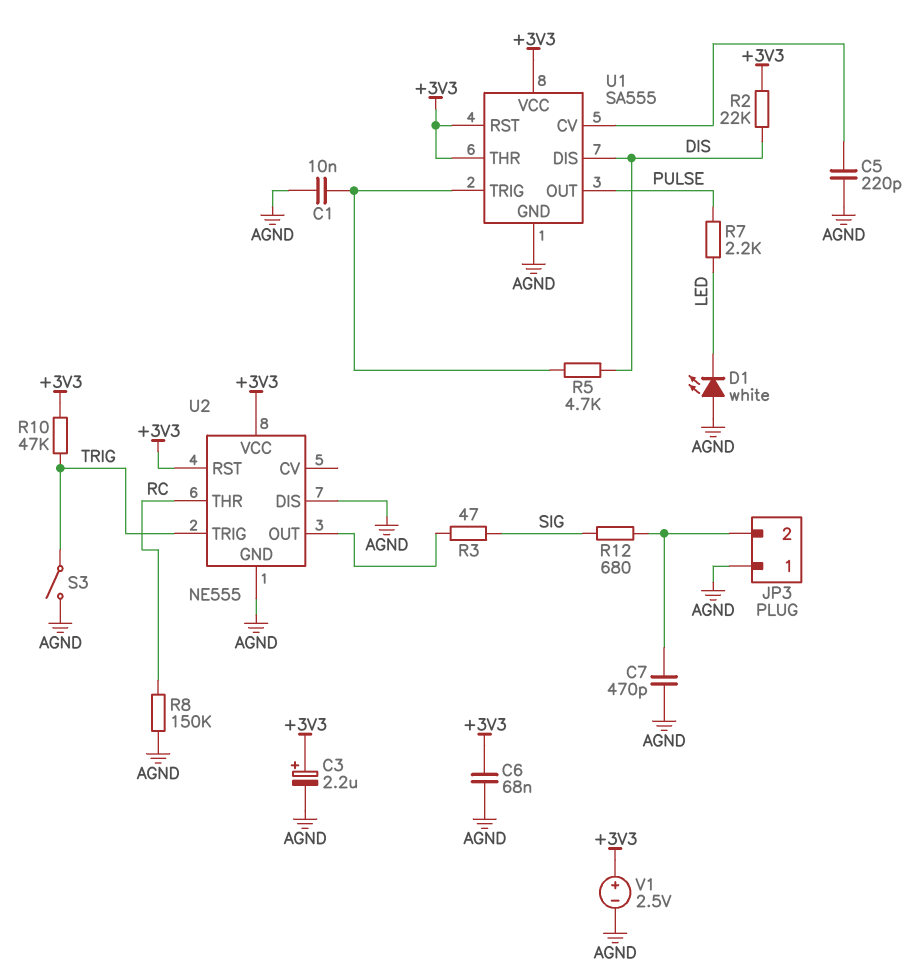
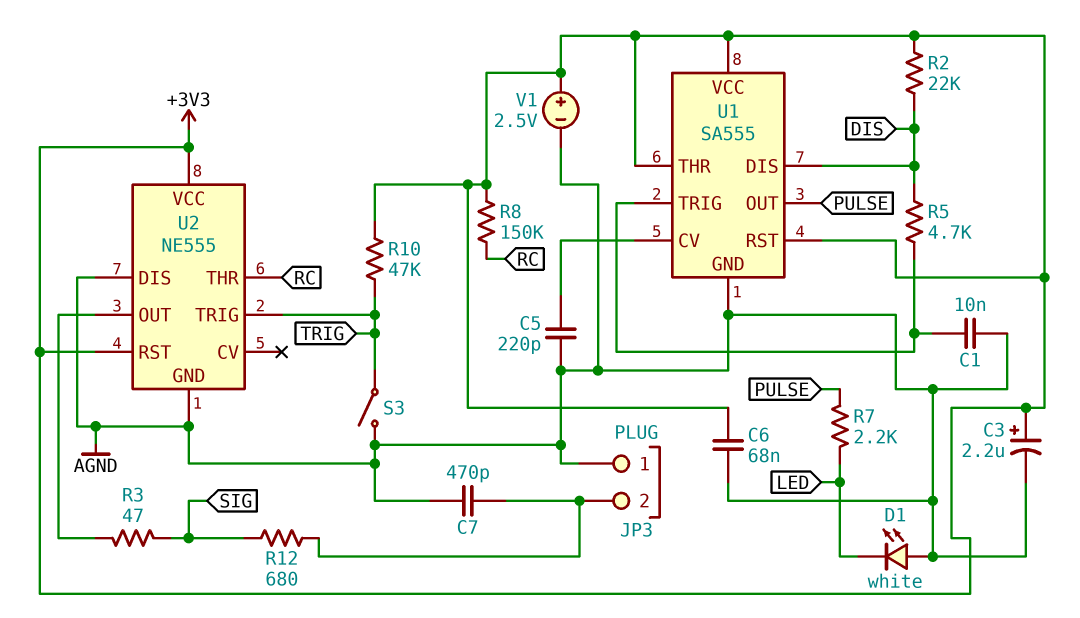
R8: 150k (AGND, RC) -> 150k (+3V3, RC)

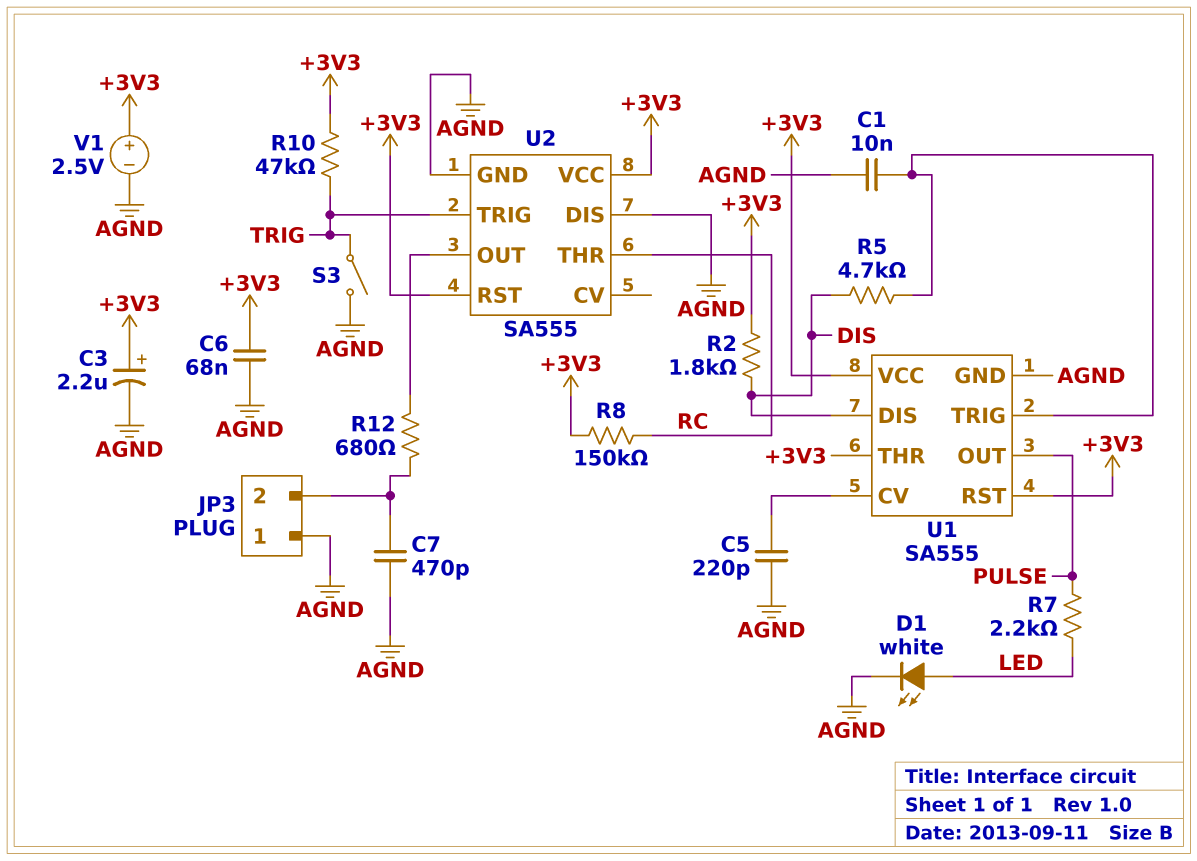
D1: LED white (A AGND, K LED) -> LED white (A LED, K AGND)
R2: 22k (+3V3, DIS) -> 1.8k (+3V3, DIS)
R3: 47 (SIG, U2/OUT) -> none
R12: 680 (JP3/2, SIG) -> 680 (JP3/2, U2/OUT)
U2: NE555 -> SA555

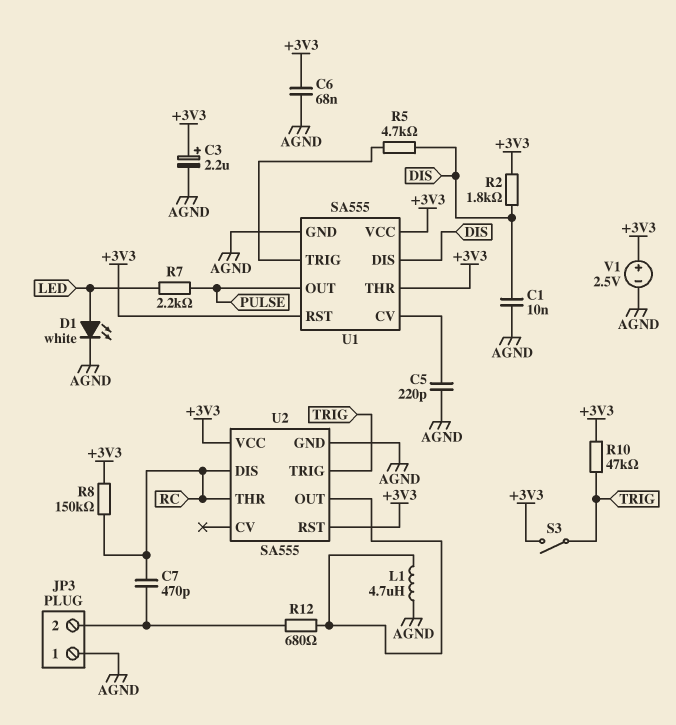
C1: 10nF (AGND, U1/TRIG) -> 10nF (AGND, DIS)
C7: 470pF (AGND, JP3/2) -> 470pF (JP3/2, RC)
L1: none -> 4.7uH (AGND, U2/OUT)
S3: switch (AGND, TRIG) -> switch (+3V3, TRIG)
U2 pin DIS: AGND -> RC

